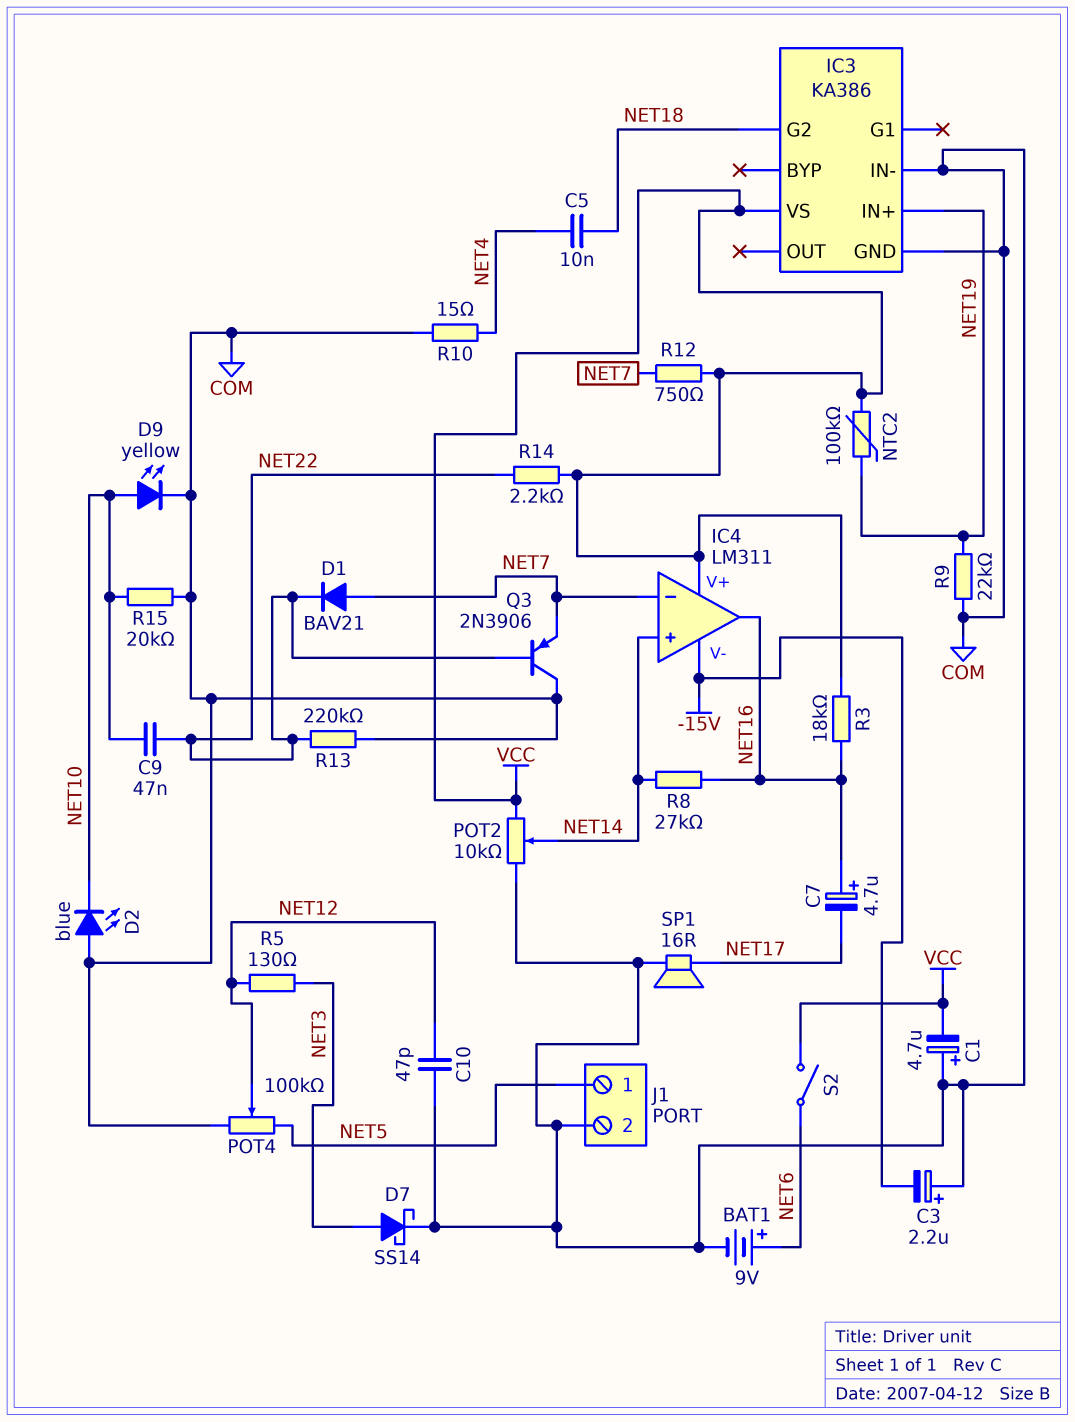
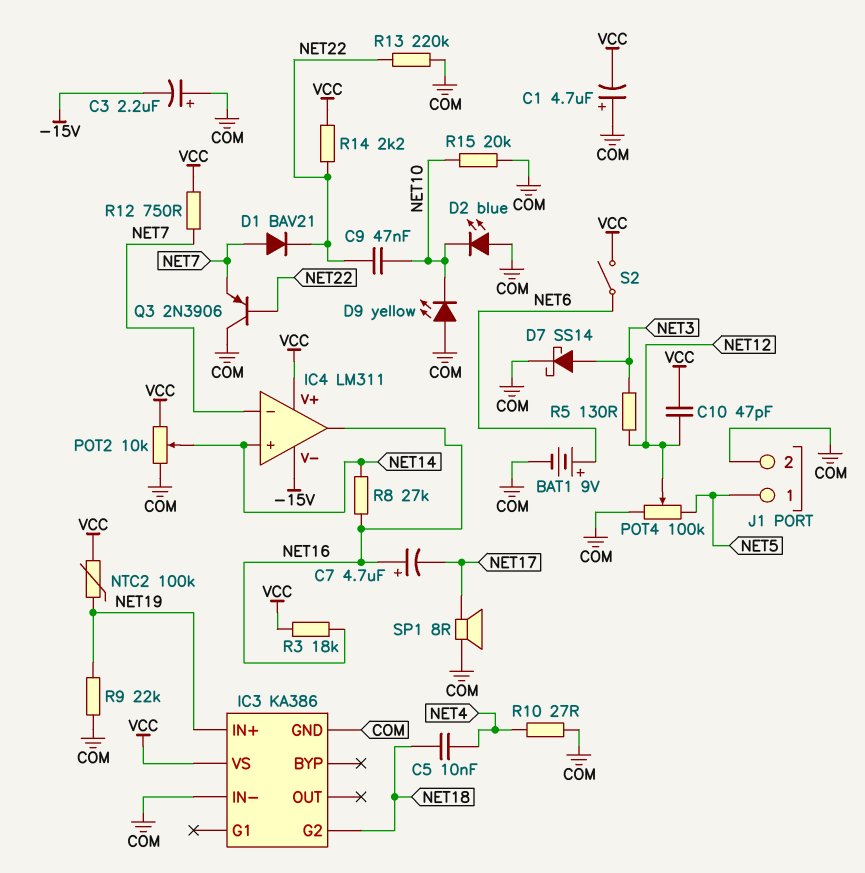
C10: 47pF (COM, NET12) -> 47pF (NET12, VCC)
D9: LED yellow (A NET10, K COM) -> LED yellow (A COM, K NET10)
R10: 15 (COM, NET4) -> 27 (COM, NET4)
SP1: speaker 16R (COM, NET17) -> speaker 8R (COM, NET17)

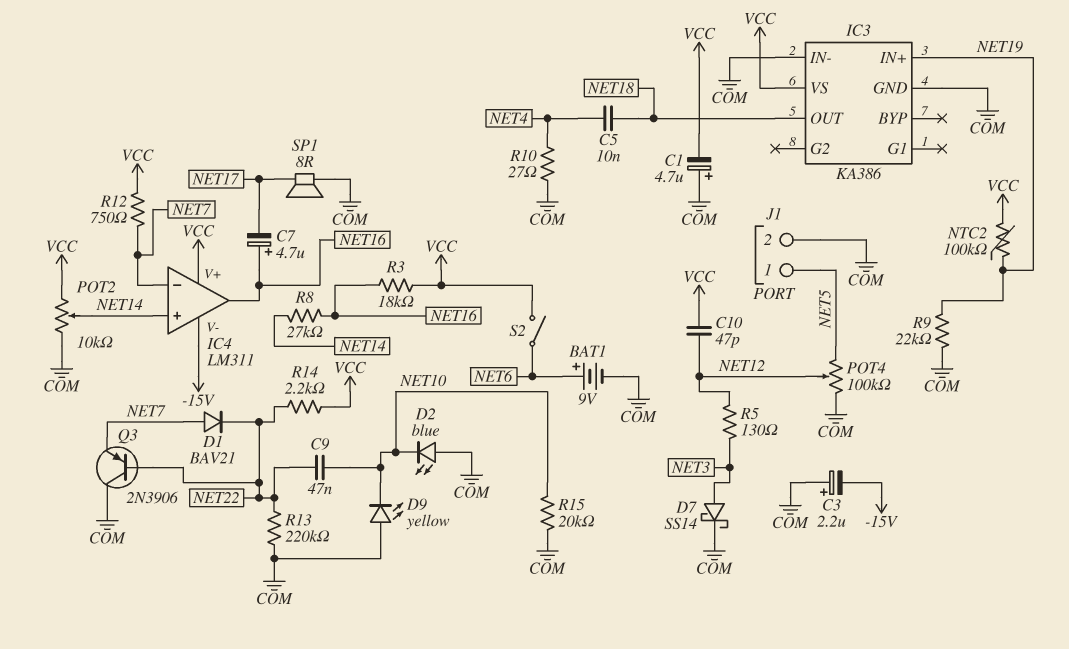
IC3 pin G2: NET18 -> none
IC3 pin OUT: none -> NET18

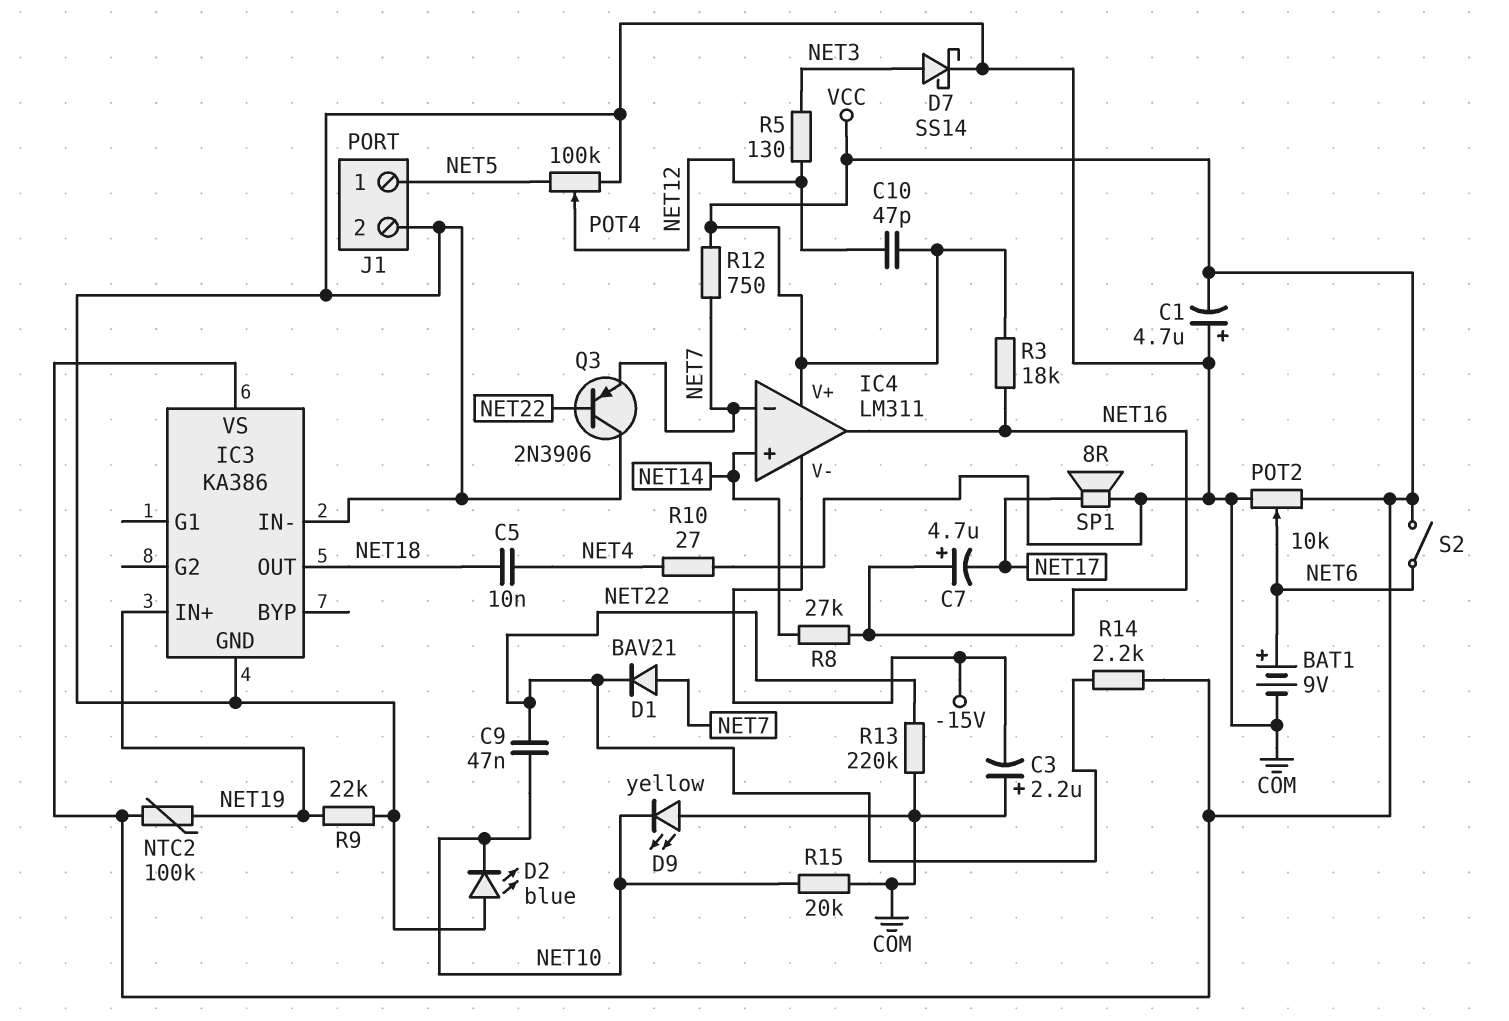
POT2: 10k (COM, VCC, wiper NET14) -> 10k (COM, VCC, wiper NET6)

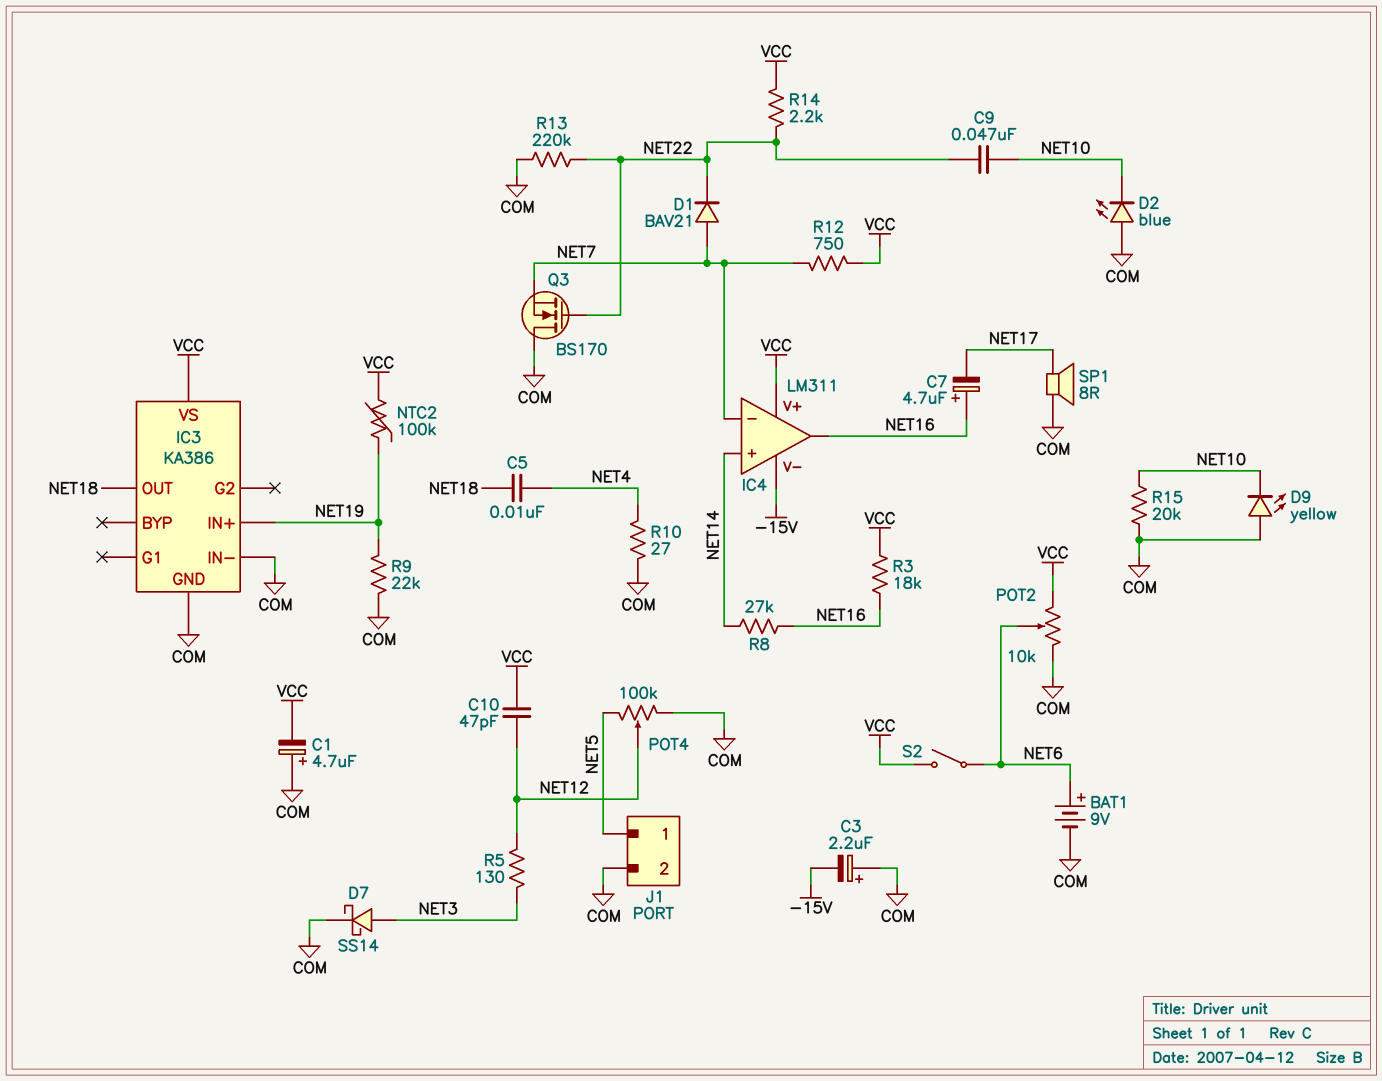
Q3: PNP 2N3906 (B NET22, C COM, E NET7) -> NMOS BS170 (G NET22, D COM, S NET7)

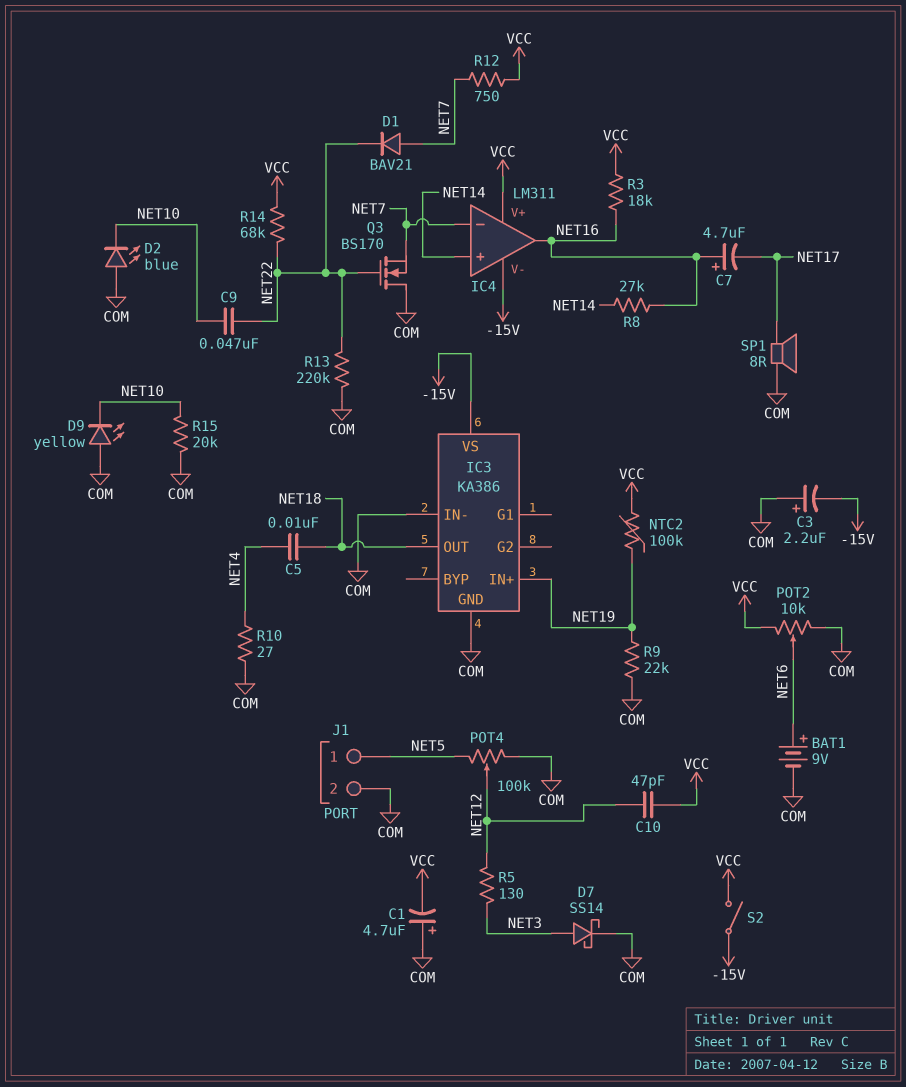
IC3 pin VS: VCC -> -15V
R14: 2.2k (NET22, VCC) -> 68k (NET22, VCC)
S2: switch (NET6, VCC) -> switch (-15V, VCC)

